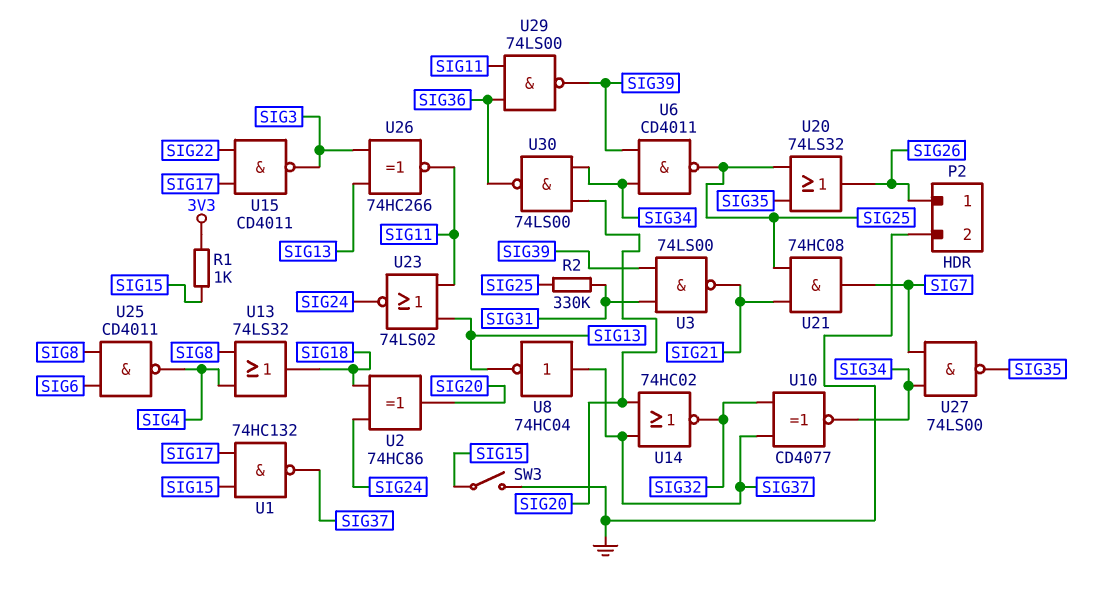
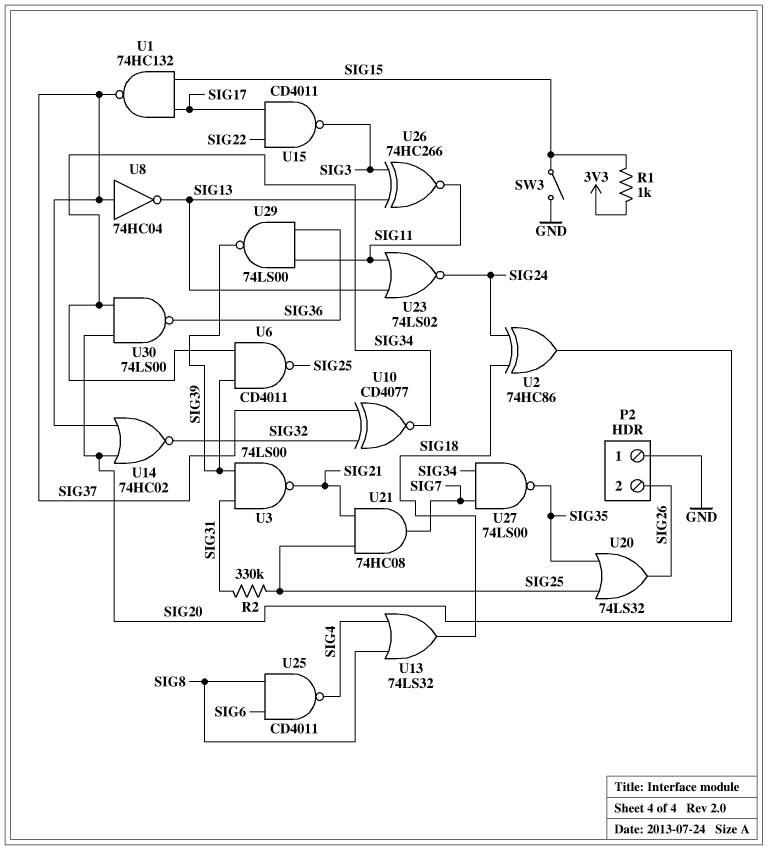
P2 pin 1: SIG26 -> GND
P2 pin 2: GND -> SIG26

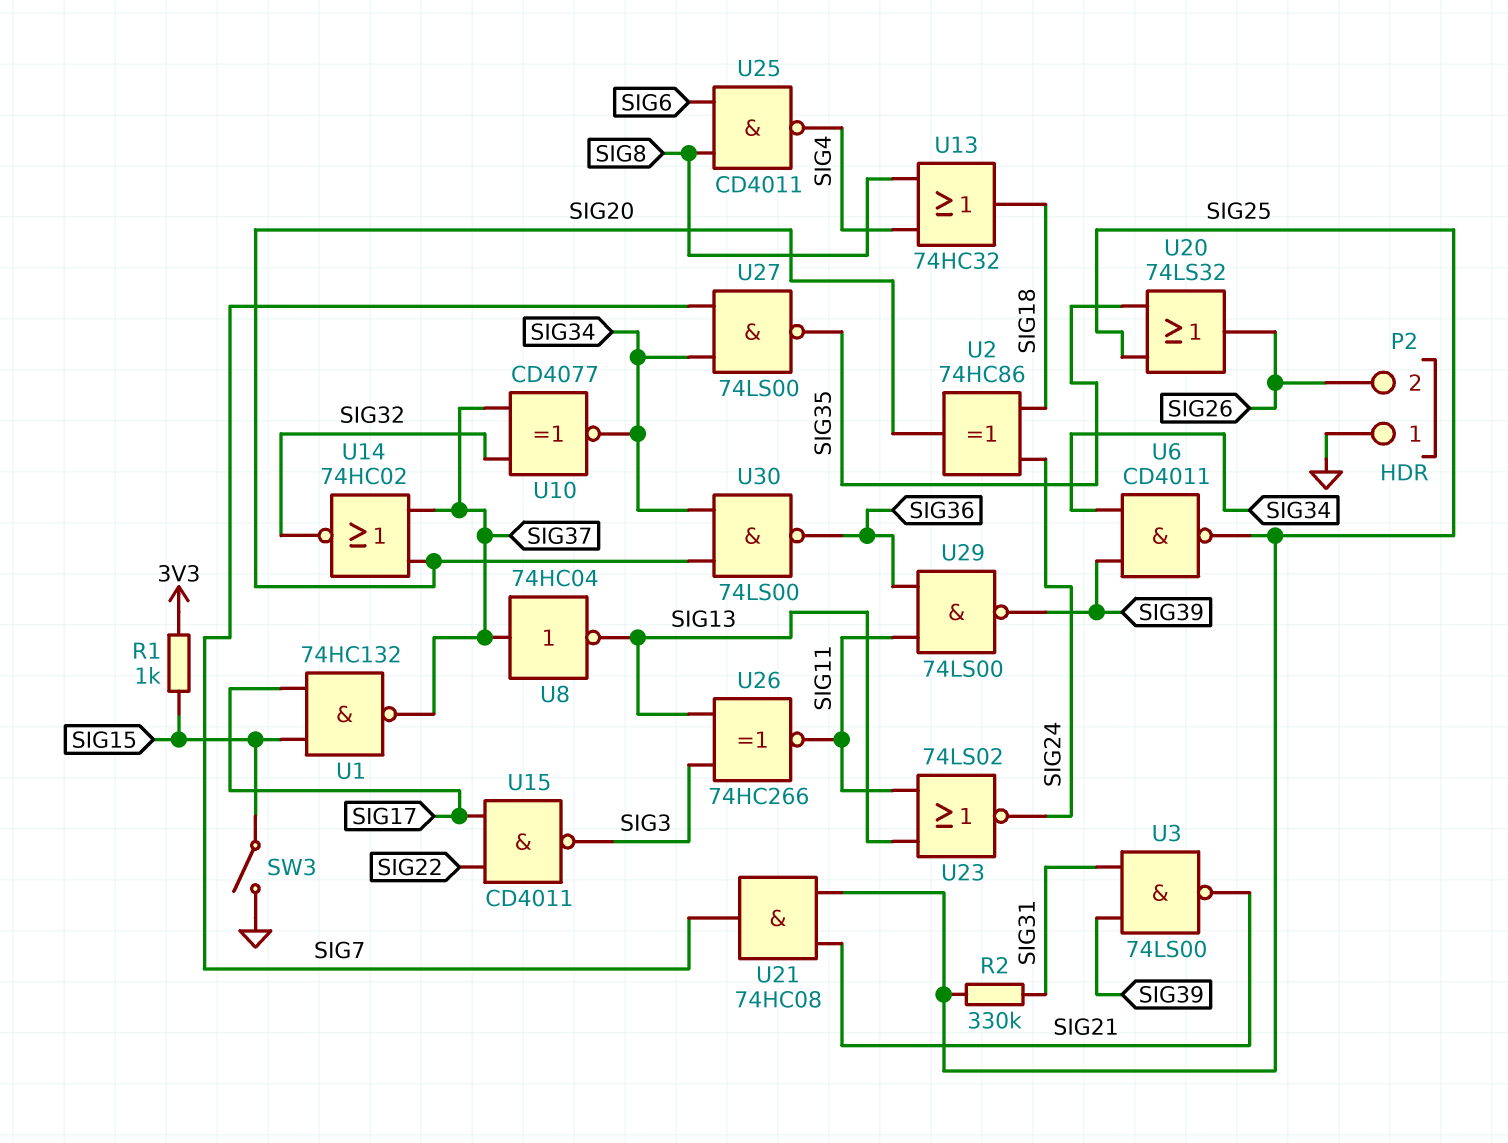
U13: OR 74LS32 (in SIG4, in SIG8, out SIG18) -> OR 74HC32 (in SIG4, in SIG8, out SIG18)

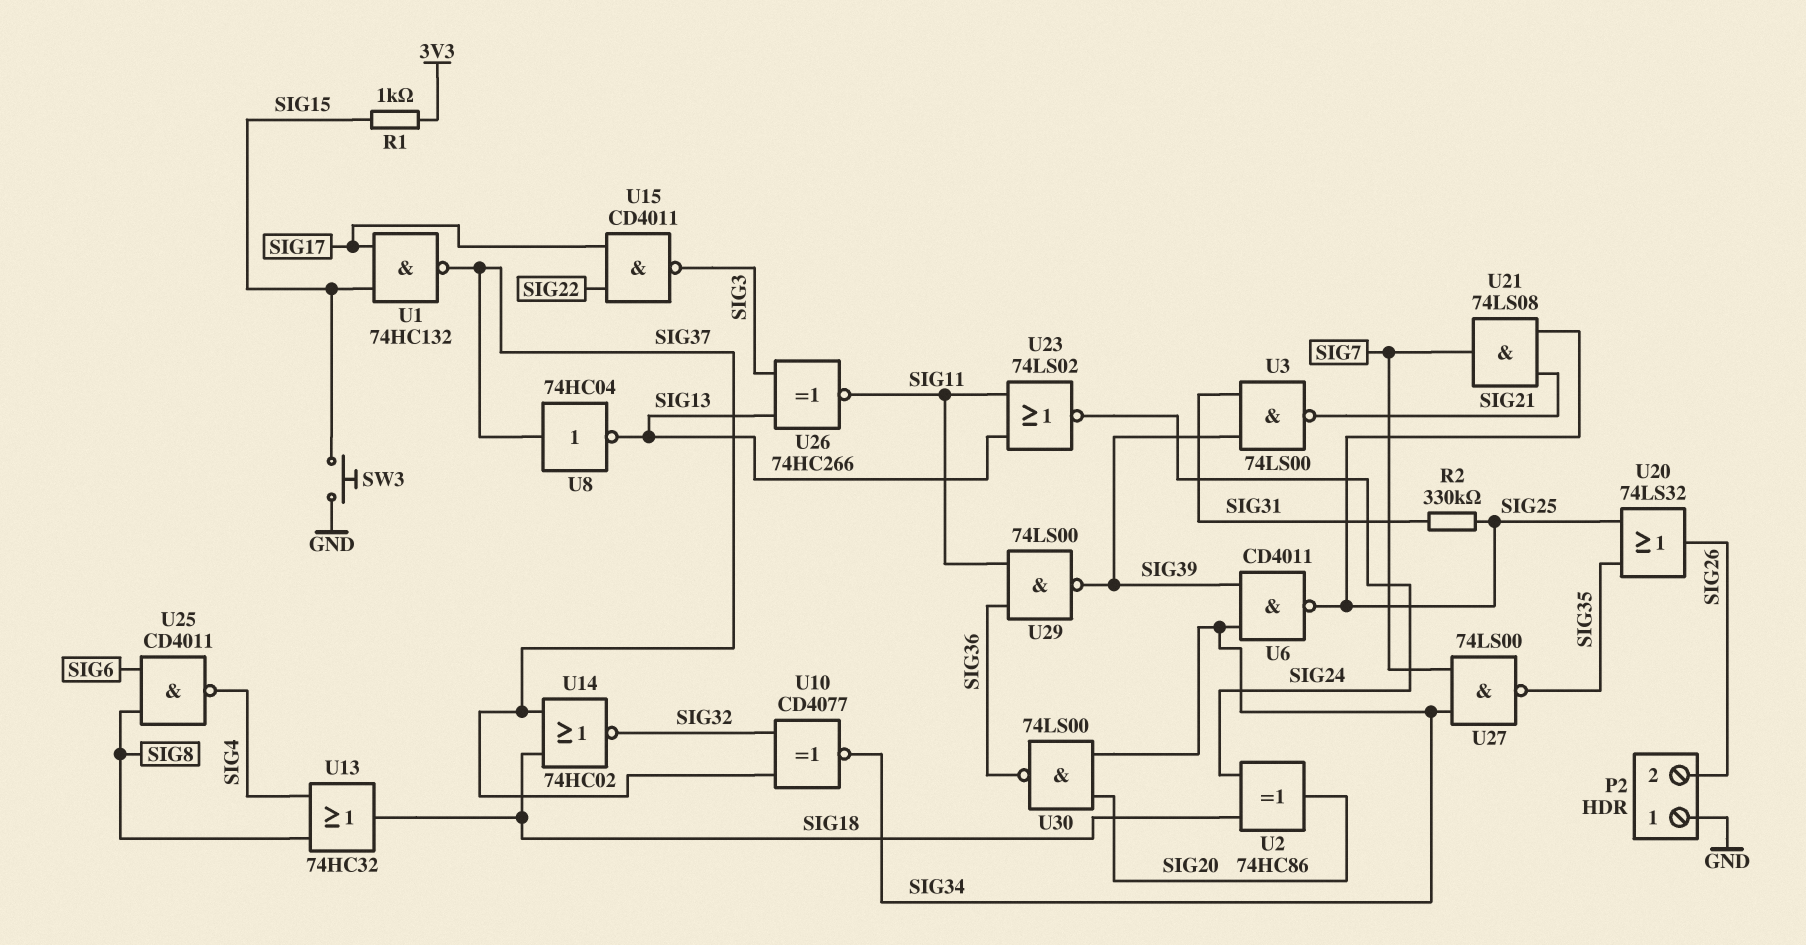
SW3: switch (GND, SIG15) -> button (GND, SIG15)
U14: NOR 74HC02 (in SIG20, in SIG37, out SIG32) -> NOR 74HC02 (in SIG18, in SIG37, out SIG32)
U21: AND 74HC08 (in SIG21, in SIG25, out SIG7) -> AND 74LS08 (in SIG21, in SIG25, out SIG7)

